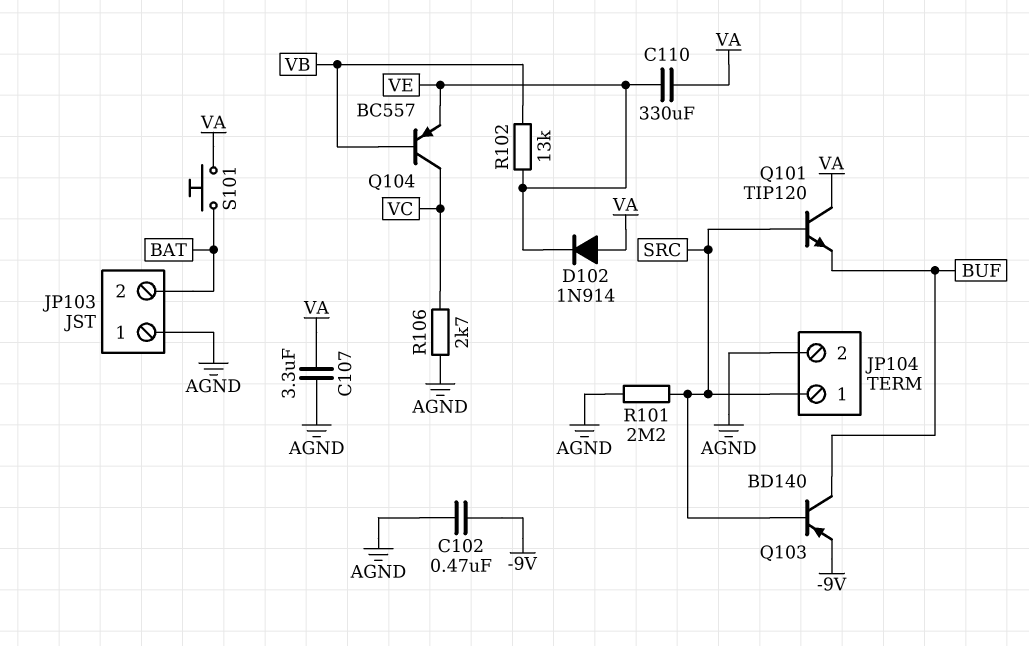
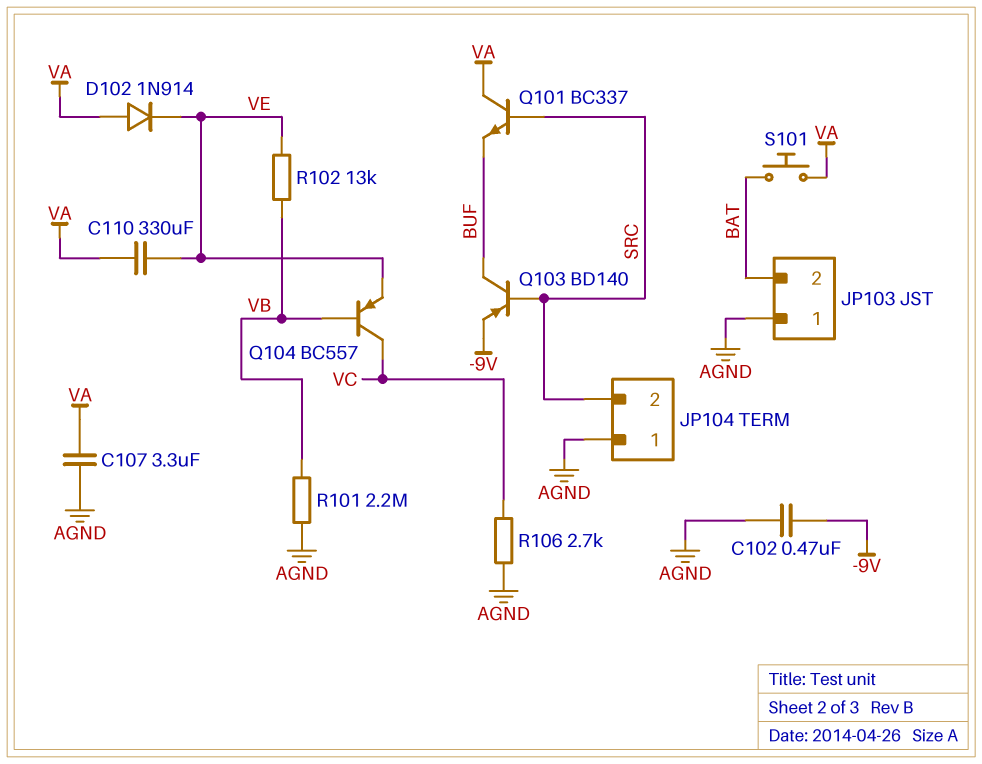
JP104 pin 1: SRC -> AGND
JP104 pin 2: AGND -> SRC
Q101: NPN TIP120 (B SRC, C VA, E BUF) -> NPN BC337 (B SRC, C VA, E BUF)
R101: 2.2M (AGND, SRC) -> 2.2M (AGND, VB)

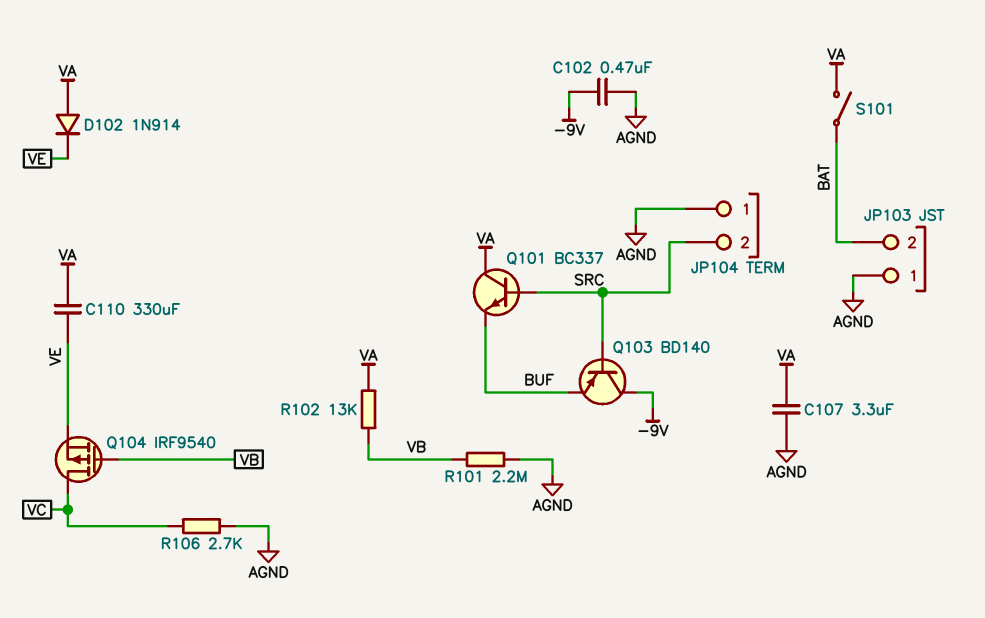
Q103: PNP BD140 (B SRC, C BUF, E -9V) -> PNP BD140 (B SRC, C -9V, E BUF)
Q104: PNP BC557 (B VB, C VC, E VE) -> PMOS IRF9540 (G VB, D VC, S VE)
R102: 13k (VB, VE) -> 13k (VA, VB)
S101: button (BAT, VA) -> switch (BAT, VA)

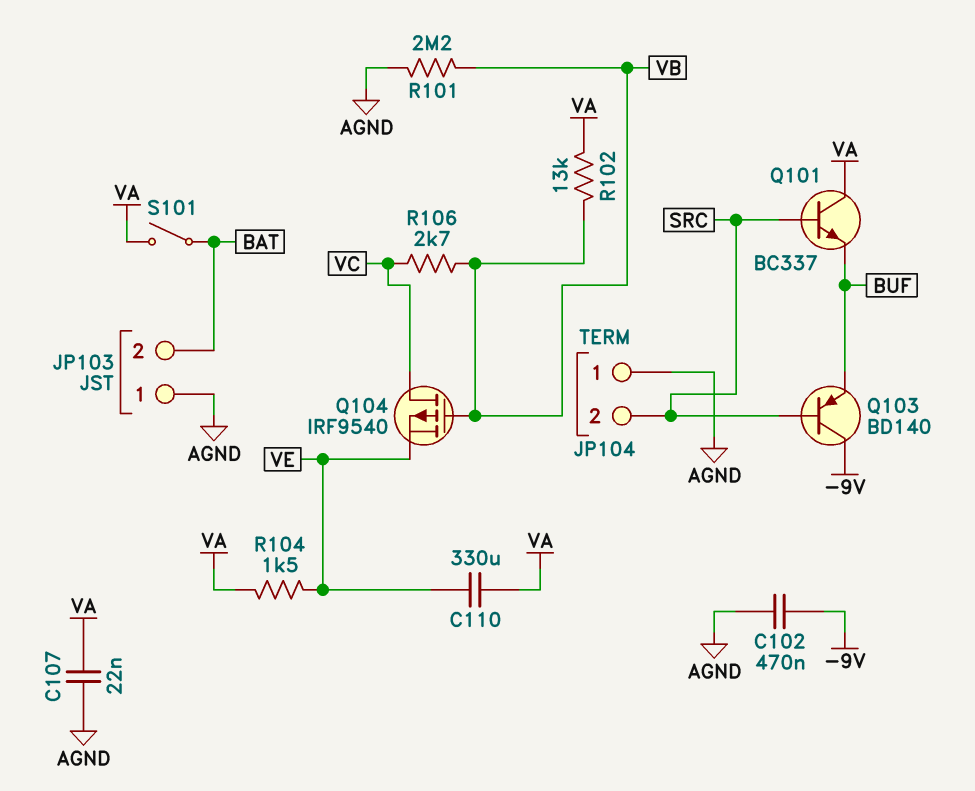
C107: 3.3uF (AGND, VA) -> 22nF (AGND, VA)
D102: diode 1N914 (A VA, K VE) -> none
R104: none -> 1.5k (VA, VE)
R106: 2.7k (AGND, VC) -> 2.7k (VB, VC)

